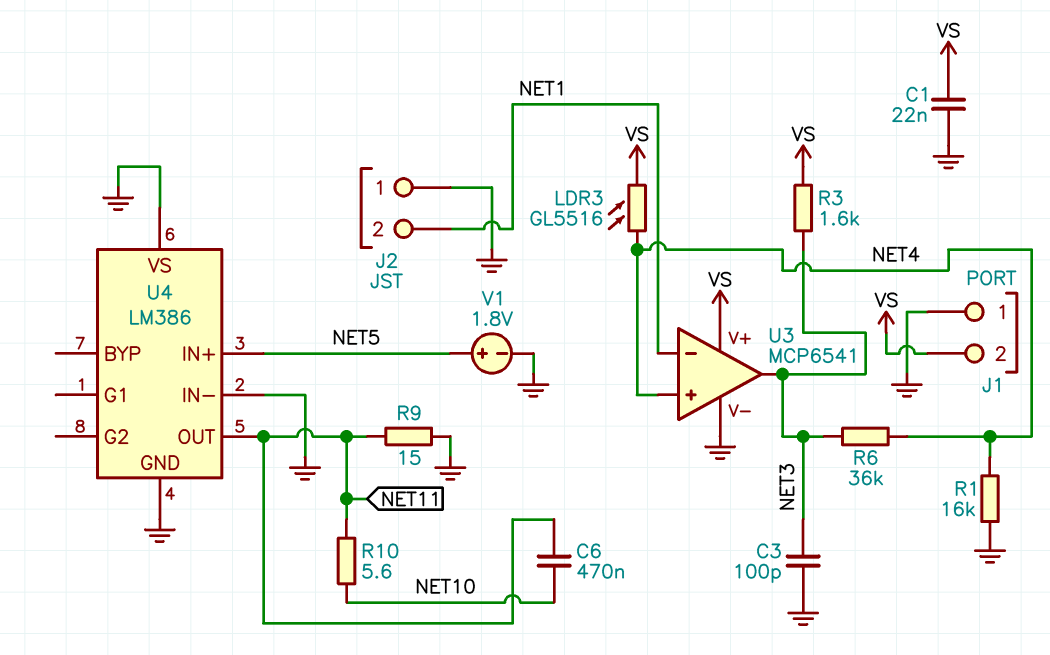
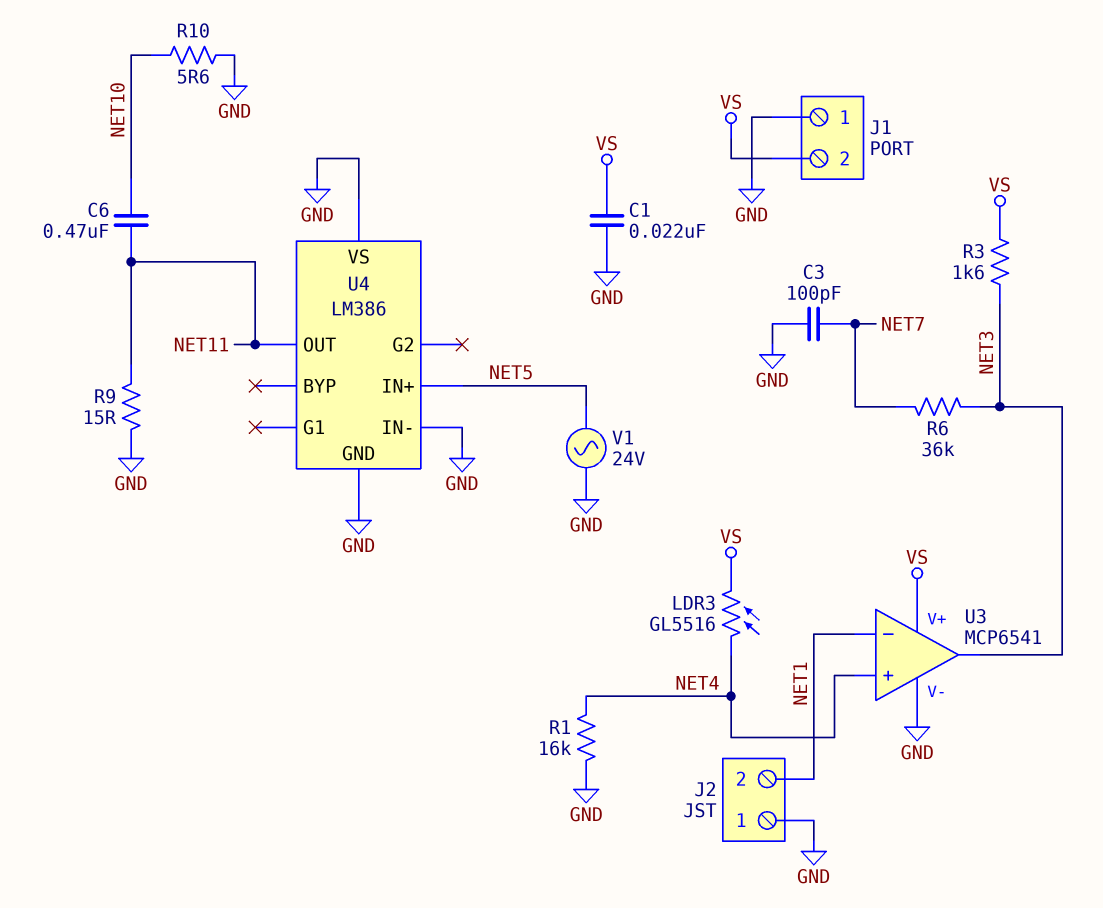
C3: 100pF (GND, NET3) -> 100pF (GND, NET7)
R6: 36k (NET3, NET4) -> 36k (NET3, NET7)
R10: 5.6 (NET10, NET11) -> 5.6 (GND, NET10)
V1: 1.8V (plus NET5, minus GND) -> AC 24V (GND, NET5)

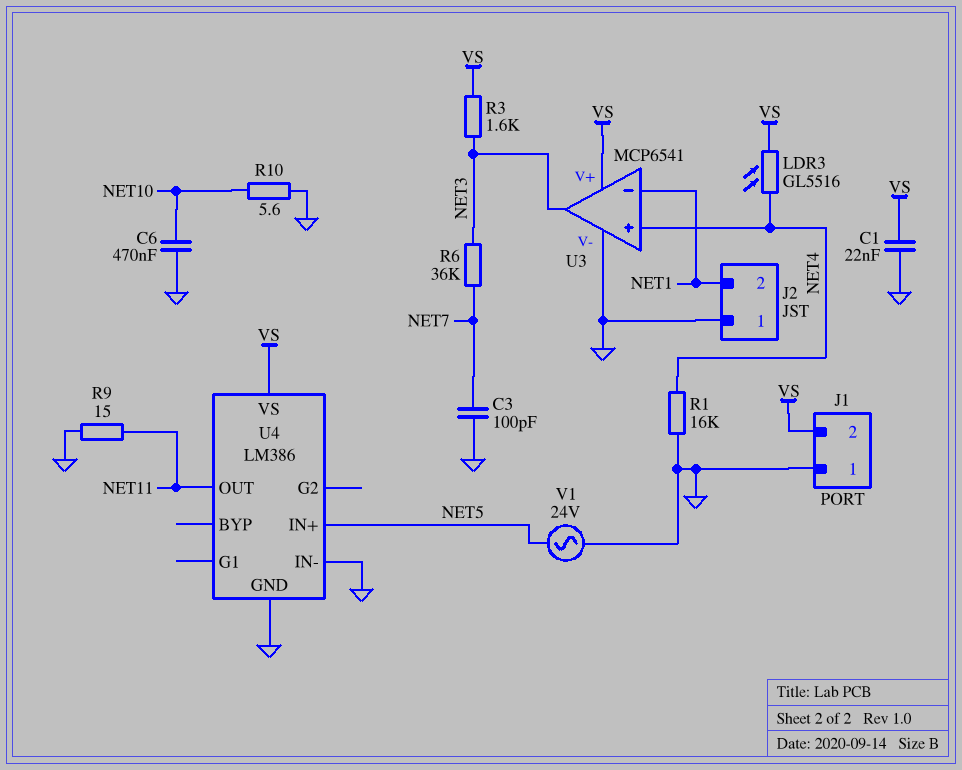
C6: 470nF (NET10, NET11) -> 470nF (GND, NET10)
U4 pin VS: GND -> VS

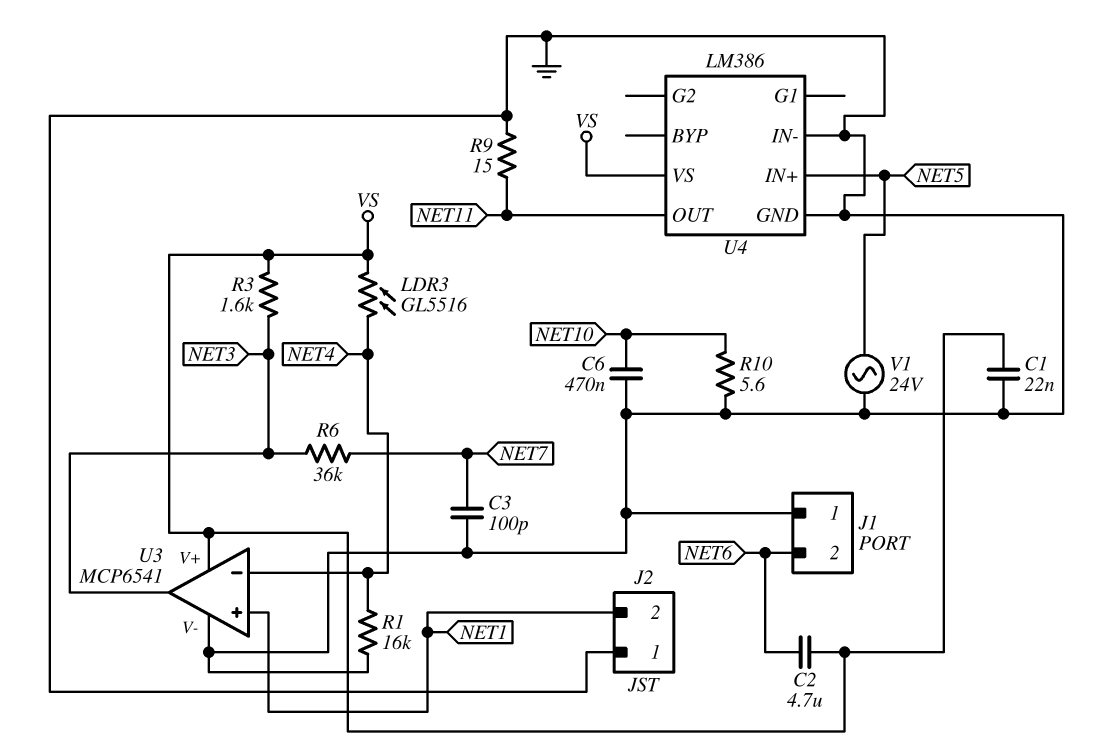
C2: none -> 4.7uF (NET6, VS)
J1 pin 2: VS -> NET6
U3 pin in+: NET4 -> NET1
U3 pin in-: NET1 -> NET4

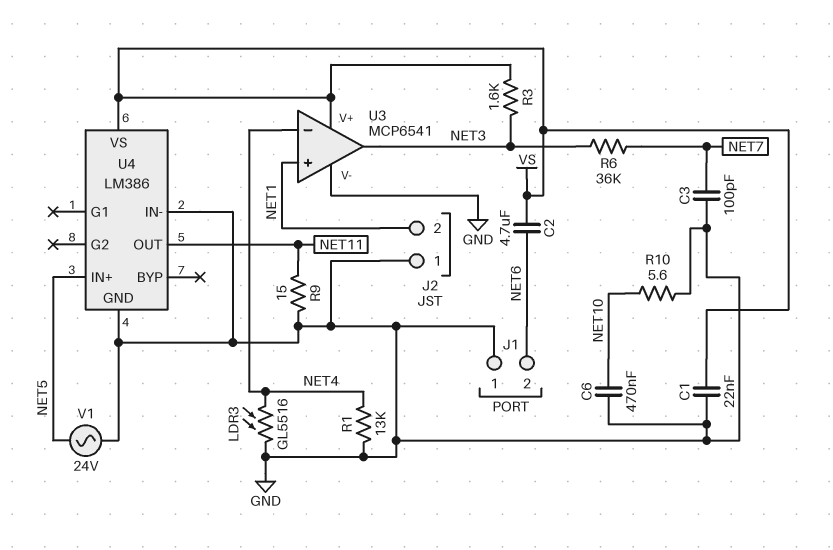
LDR3: GL5516 (NET4, VS) -> GL5516 (GND, NET4)
R1: 16k (GND, NET4) -> 13k (GND, NET4)

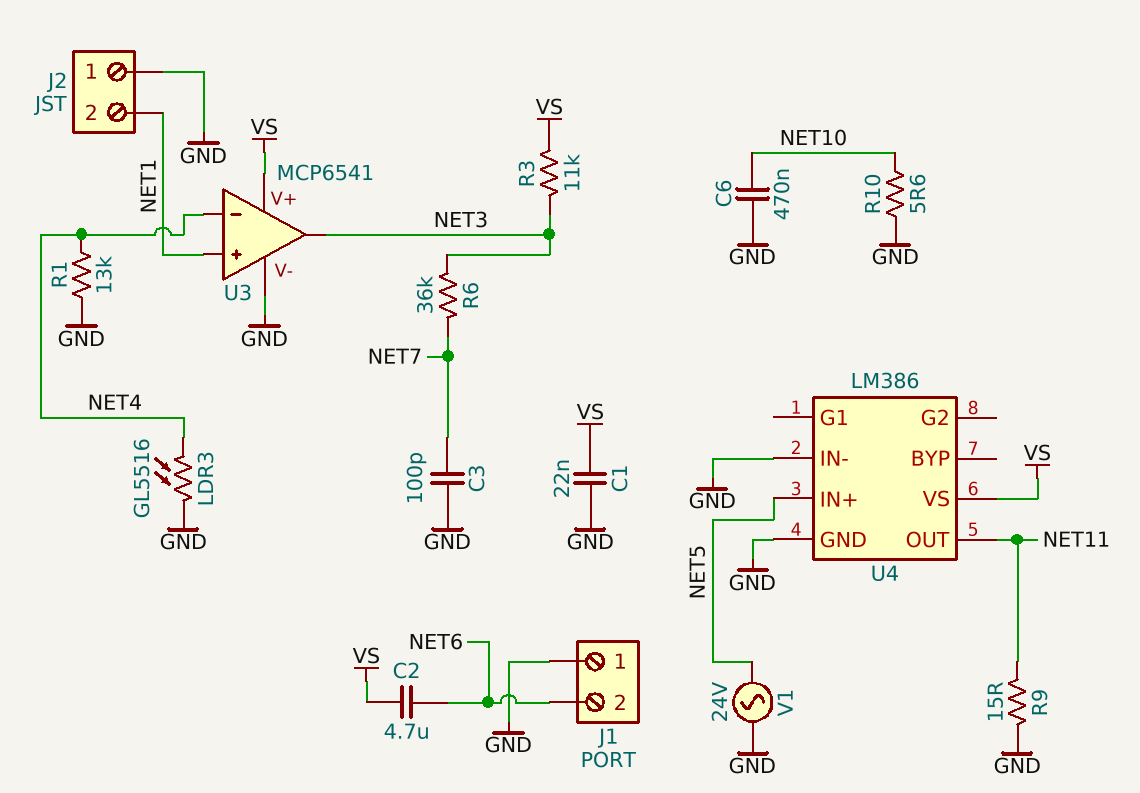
R3: 1.6k (NET3, VS) -> 11k (NET3, VS)

